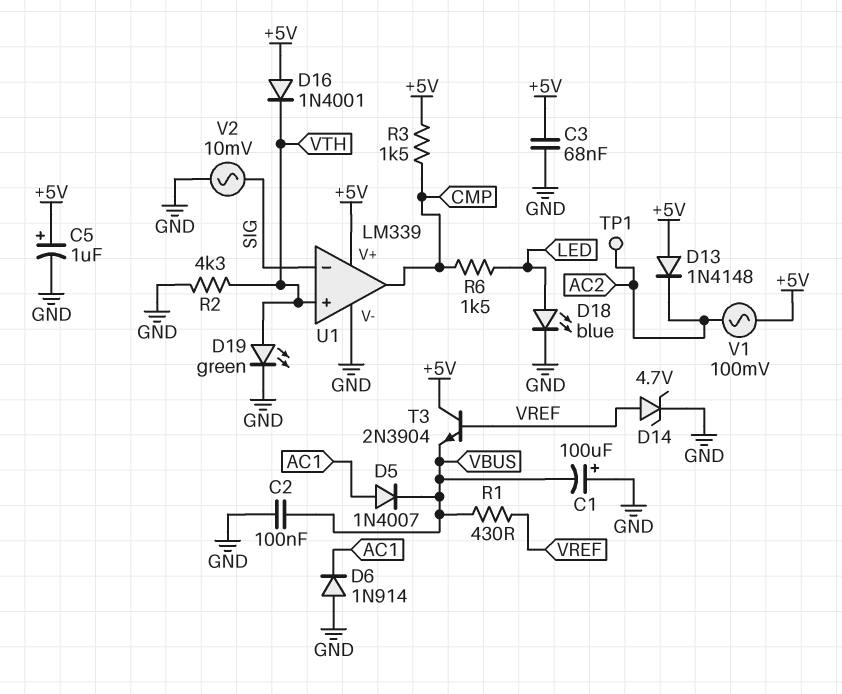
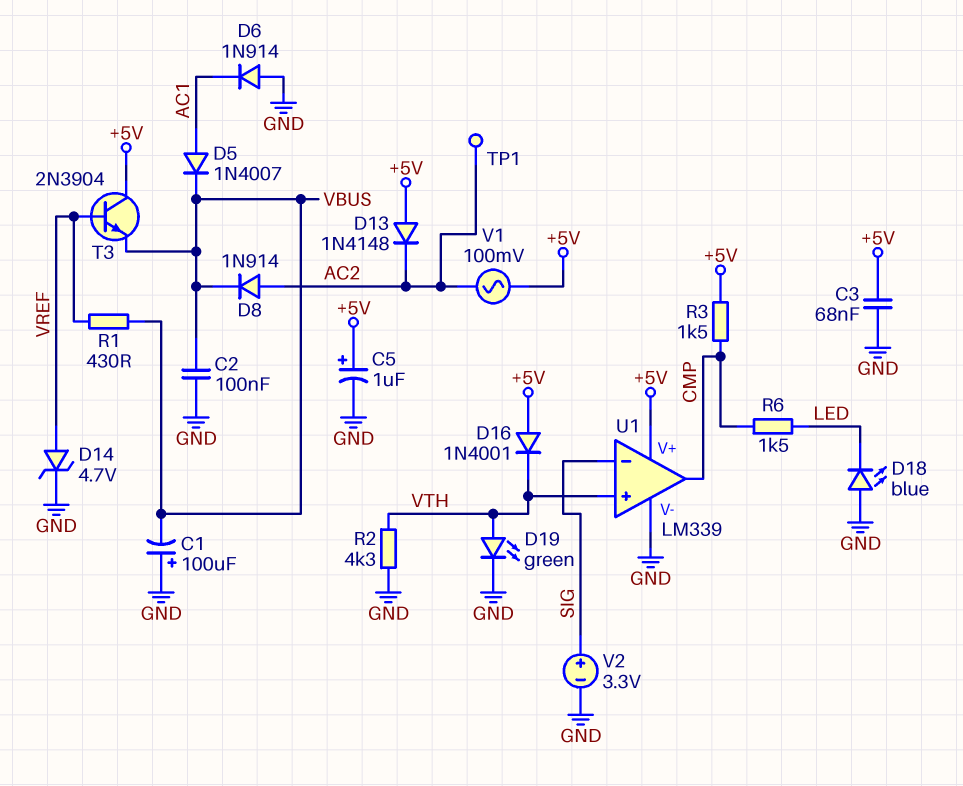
D8: none -> diode 1N914 (A AC2, K VBUS)
D18: LED blue (A LED, K GND) -> LED blue (A GND, K LED)
V2: AC 10mV (GND, SIG) -> 3.3V (plus SIG, minus GND)

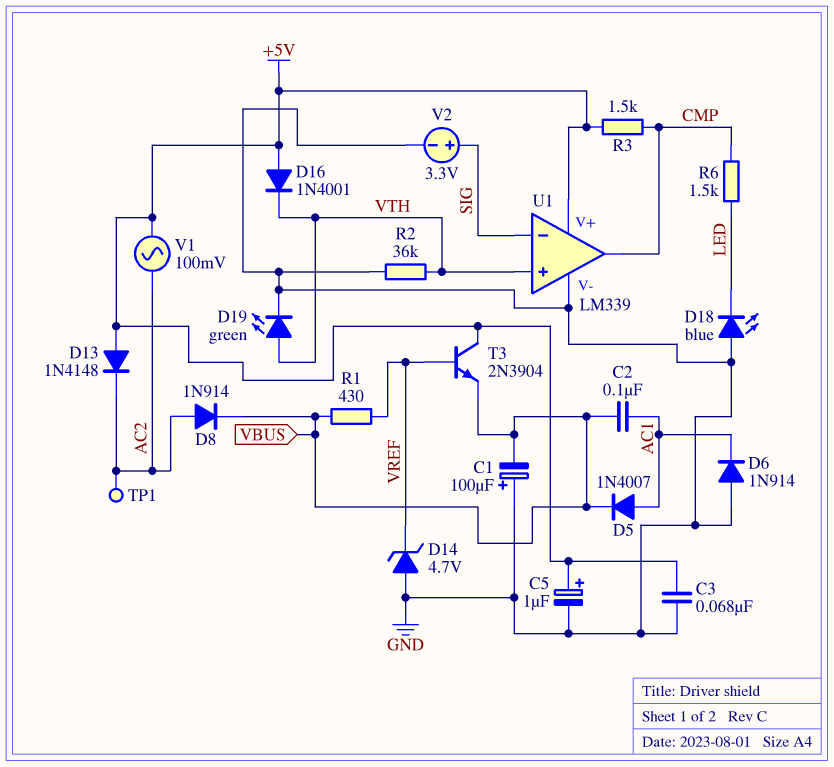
C2: 100nF (GND, VBUS) -> 100nF (AC1, VBUS)
D14: zener 4.7V (A VREF, K GND) -> zener 4.7V (A GND, K VREF)
R2: 4.3k (GND, VTH) -> 36k (GND, VTH)

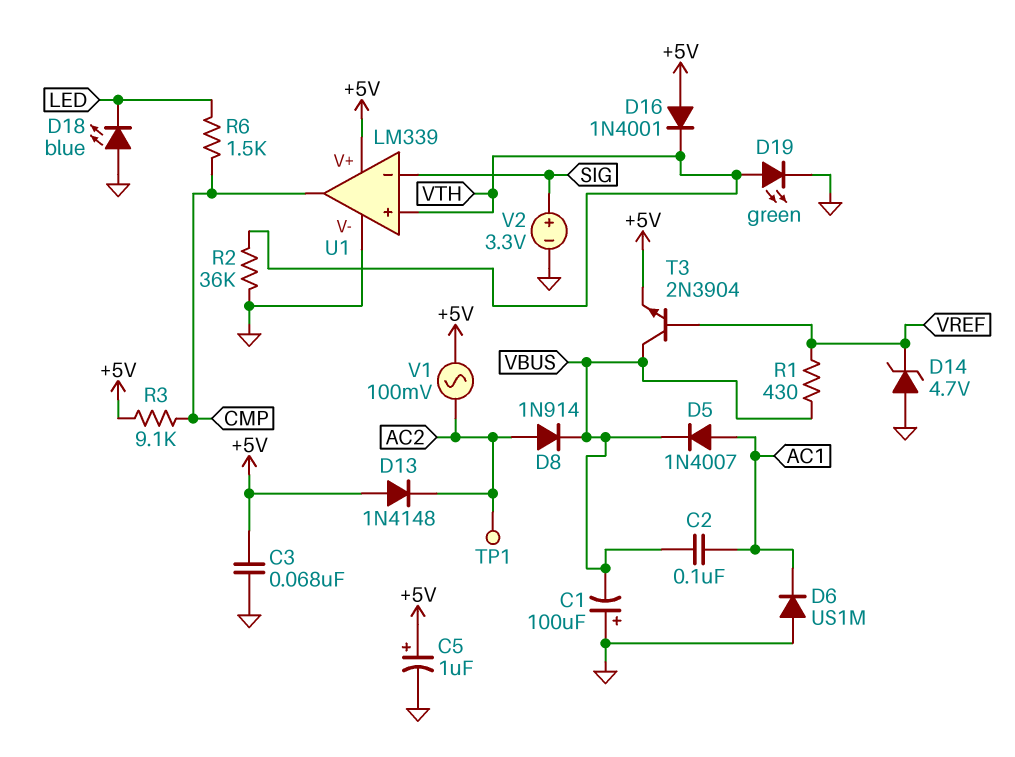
D6: diode 1N914 (A GND, K AC1) -> diode US1M (A GND, K AC1)
R3: 1.5k (+5V, CMP) -> 9.1k (+5V, CMP)
T3: NPN 2N3904 (B VREF, C +5V, E VBUS) -> NPN 2N3904 (B VREF, C VBUS, E +5V)

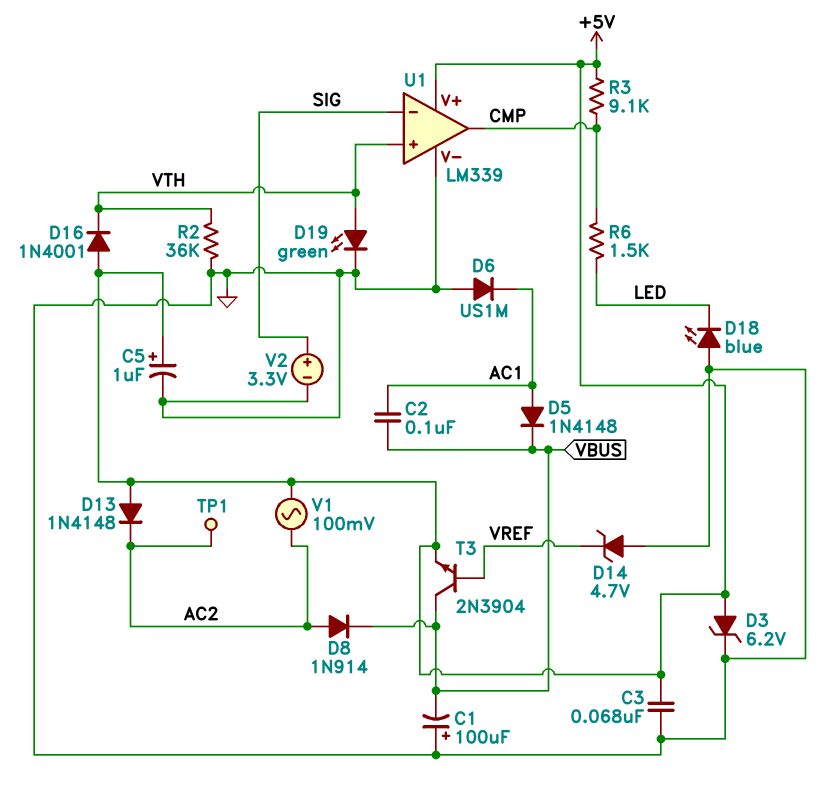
D3: none -> zener 6.2V (A +5V, K GND)
D5: diode 1N4007 (A AC1, K VBUS) -> diode 1N4148 (A AC1, K VBUS)
R1: 430 (VBUS, VREF) -> none

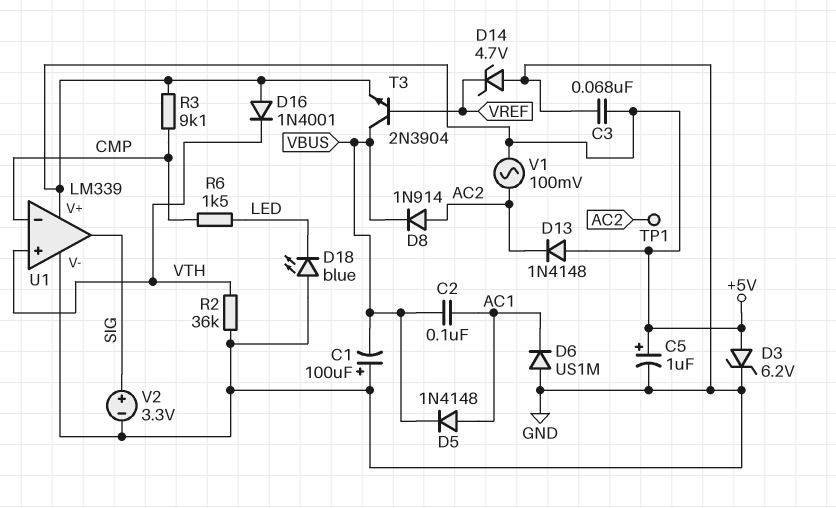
D19: LED green (A VTH, K GND) -> none
U1 pin in-: SIG -> CMP
U1 pin out: CMP -> SIG

